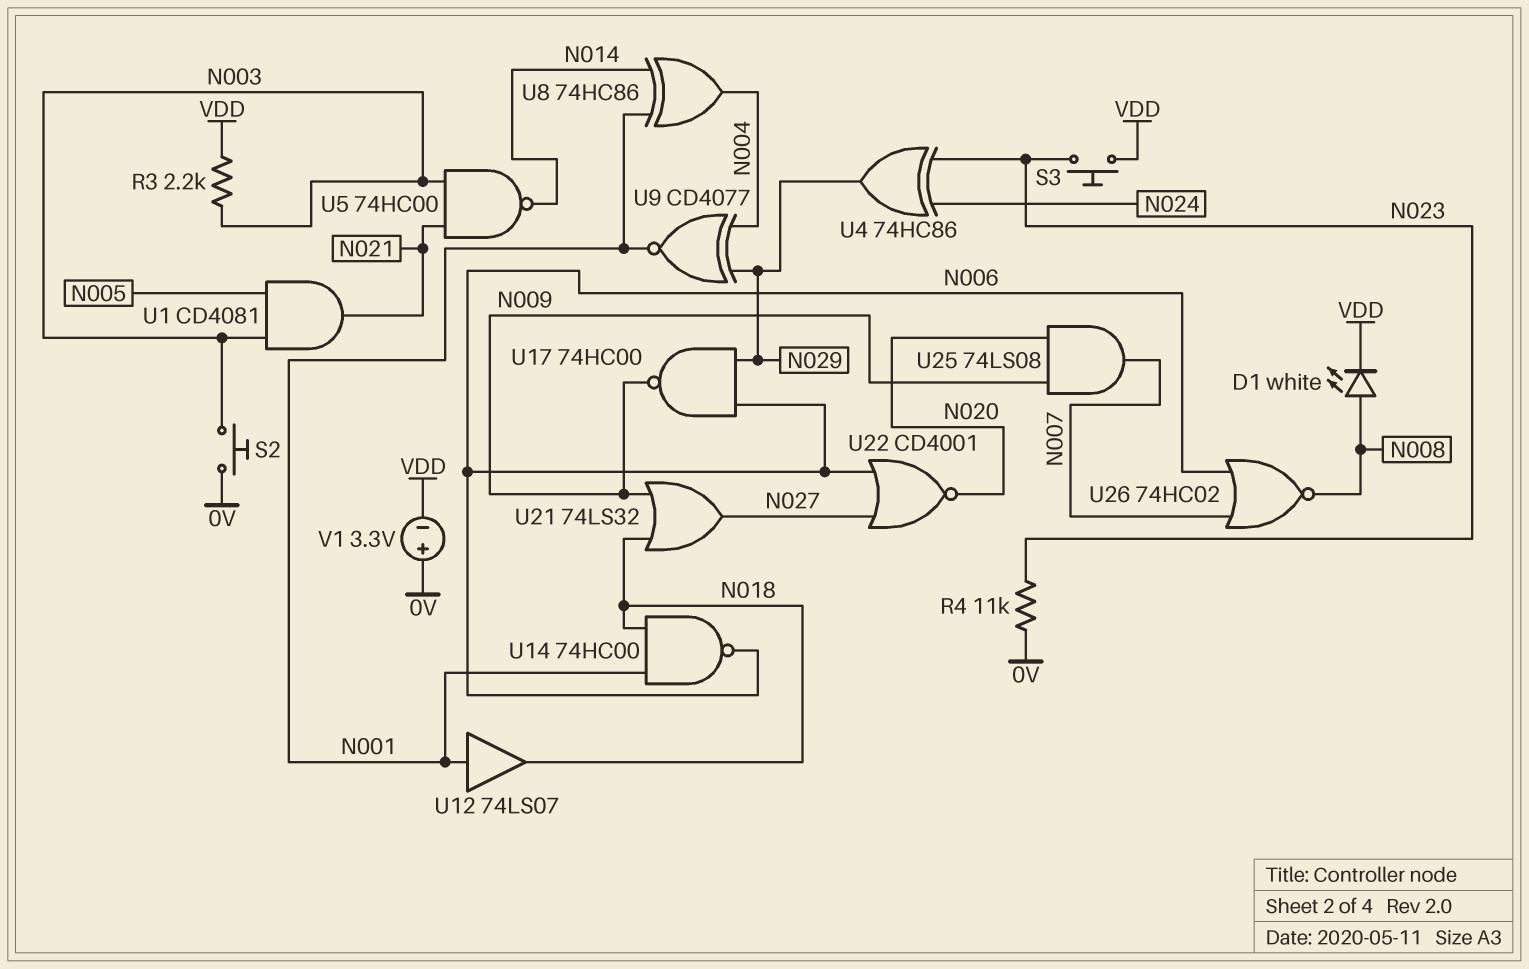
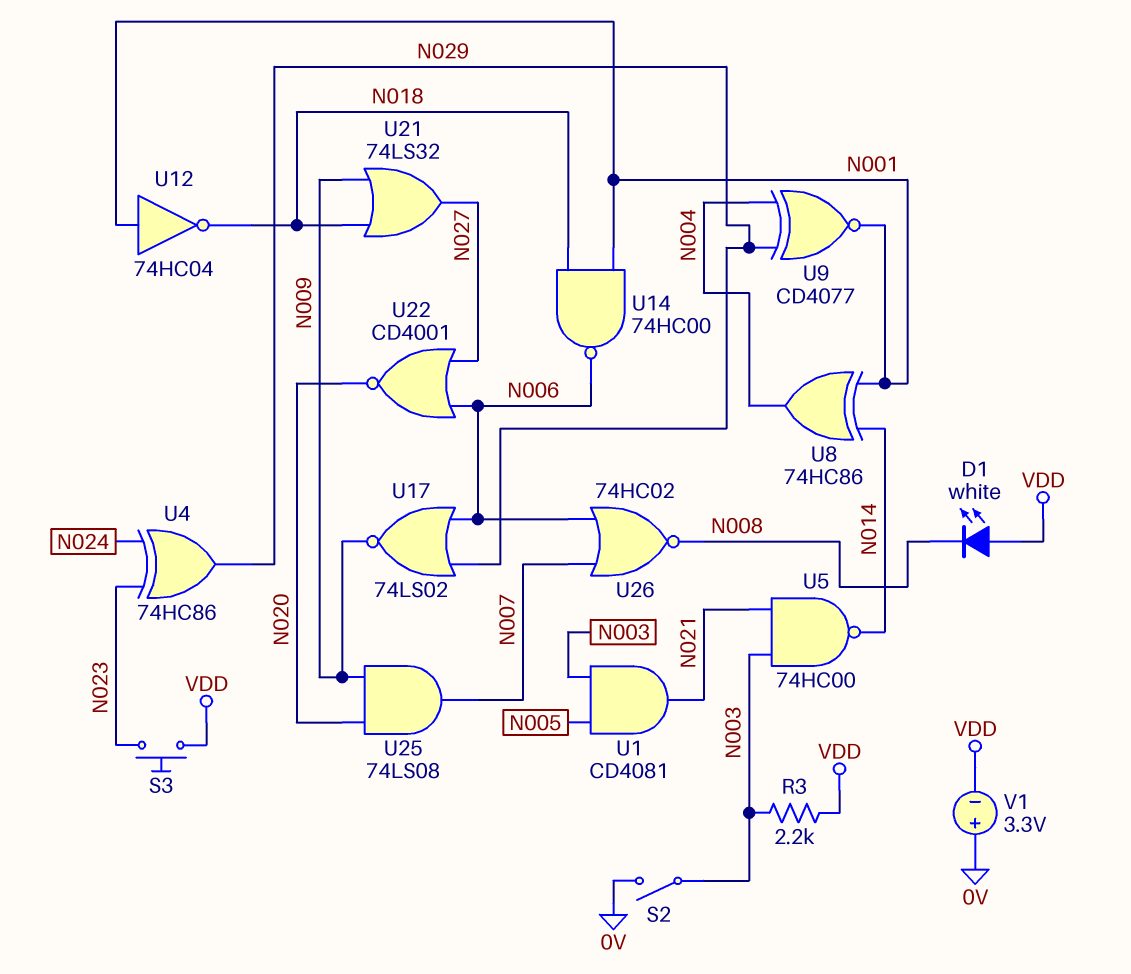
D1: LED white (A N008, K VDD) -> LED white (A VDD, K N008)
R4: 11k (0V, N023) -> none
S2: button (0V, N003) -> switch (0V, N003)
U12: buffer 74LS07 (in N001, out N018) -> NOT 74HC04 (in N001, out N018)
U17: NAND 74HC00 (in N006, in N029, out N009) -> NOR 74LS02 (in N006, in N029, out N009)

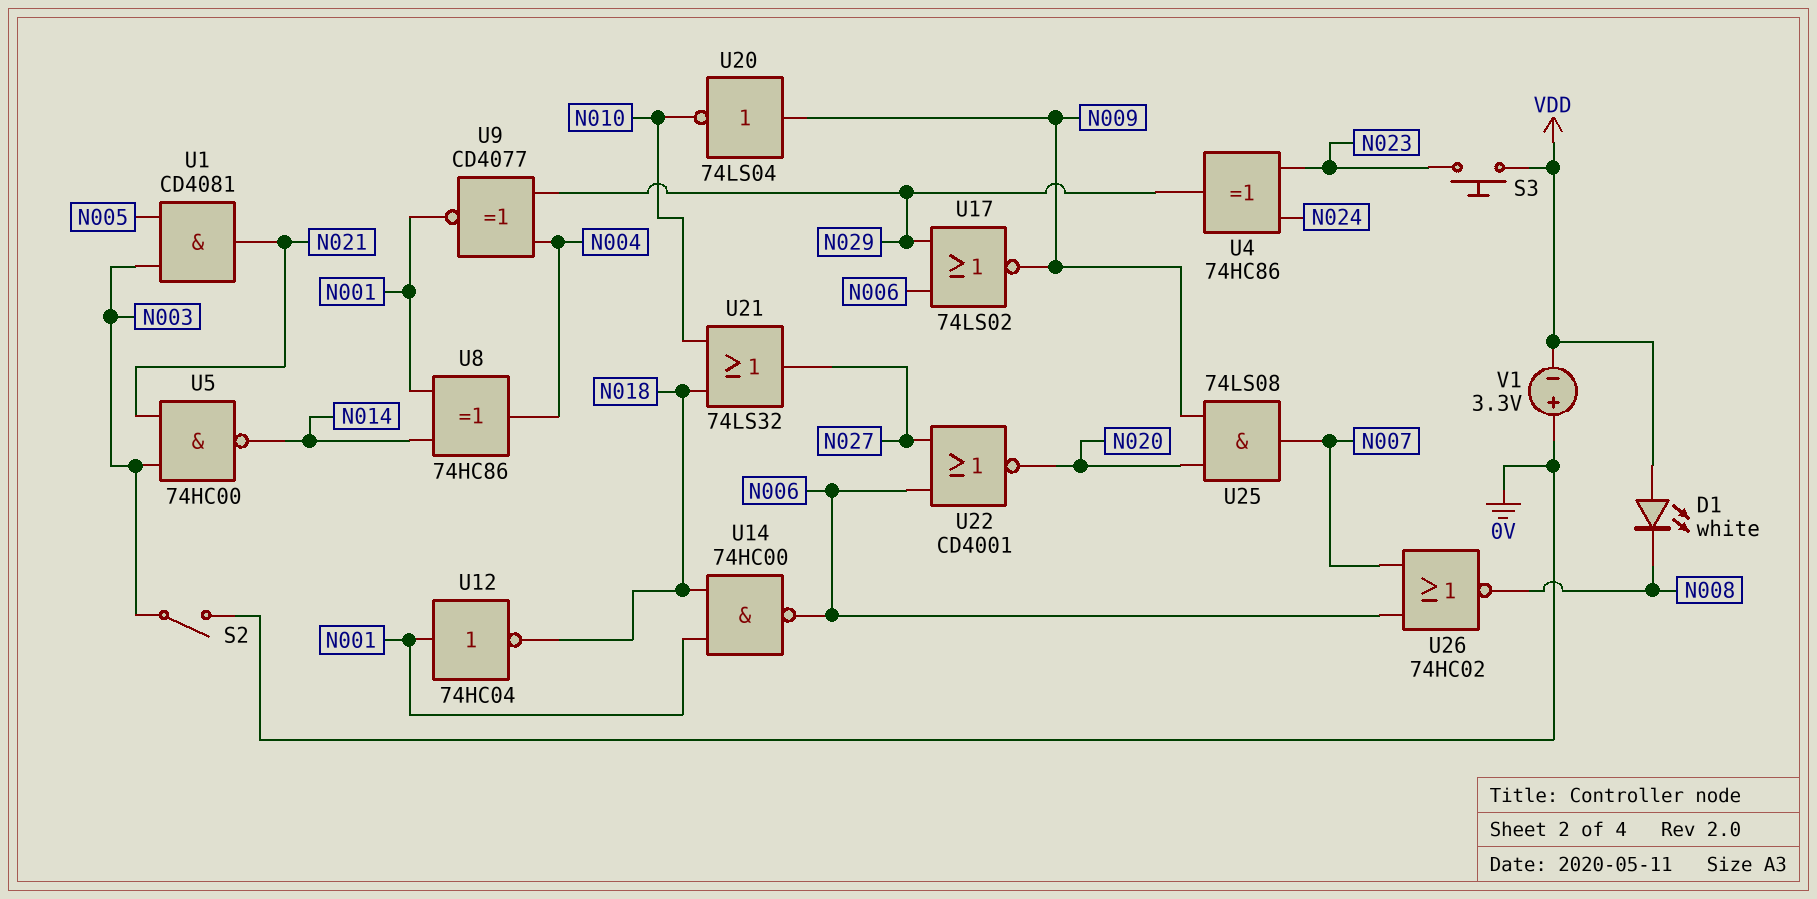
R3: 2.2k (N003, VDD) -> none
U20: none -> NOT 74LS04 (in N009, out N010)
U21: OR 74LS32 (in N009, in N018, out N027) -> OR 74LS32 (in N010, in N018, out N027)

